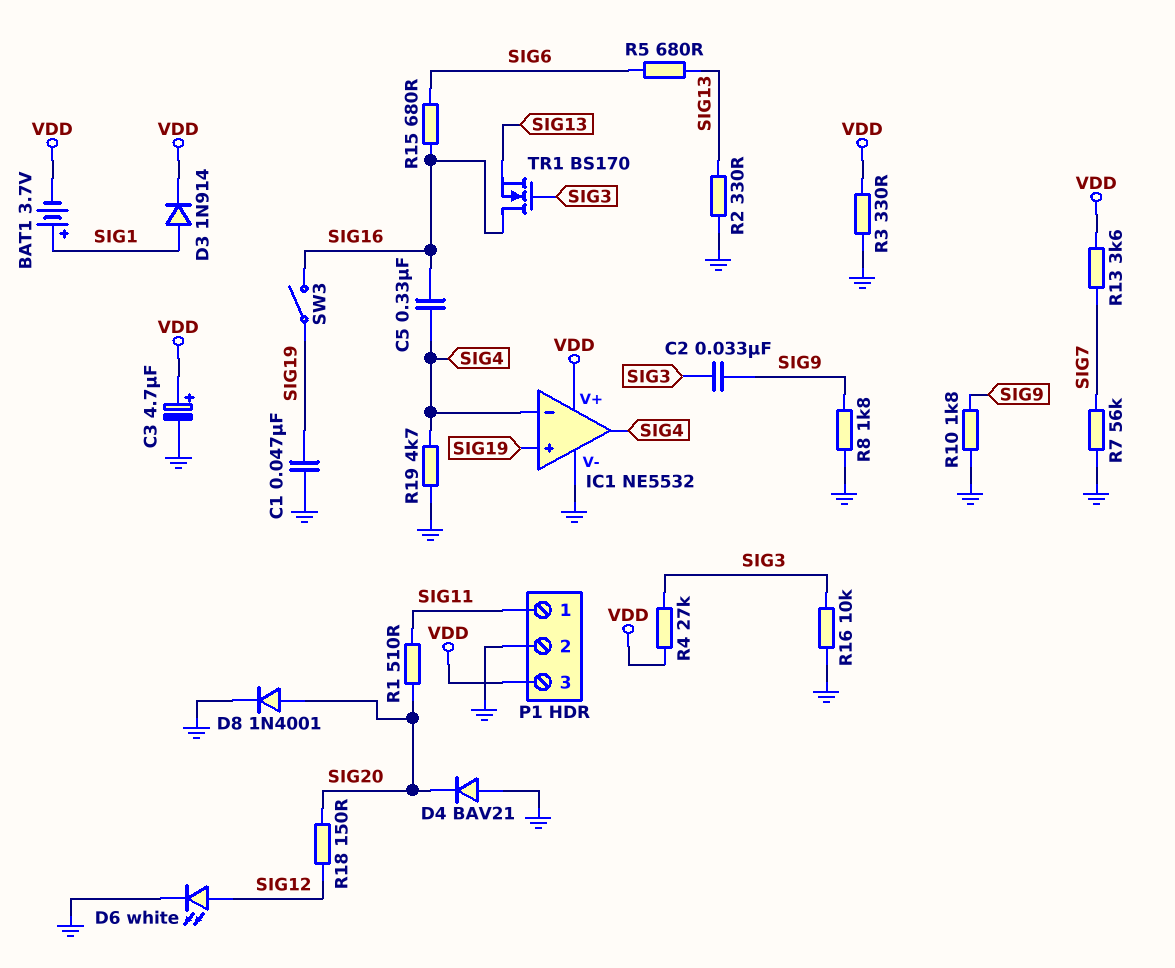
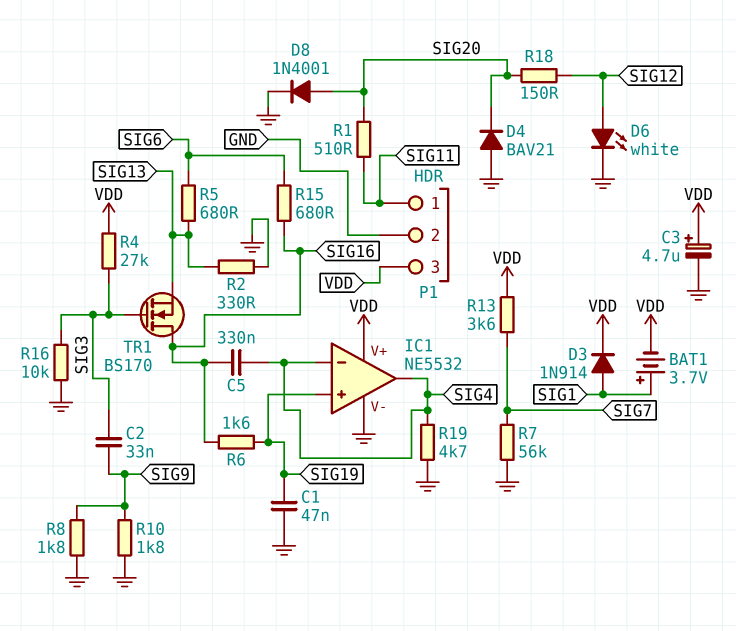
R3: 330 (GND, VDD) -> none
R6: none -> 1.6k (SIG16, SIG19)
SW3: switch (SIG16, SIG19) -> none

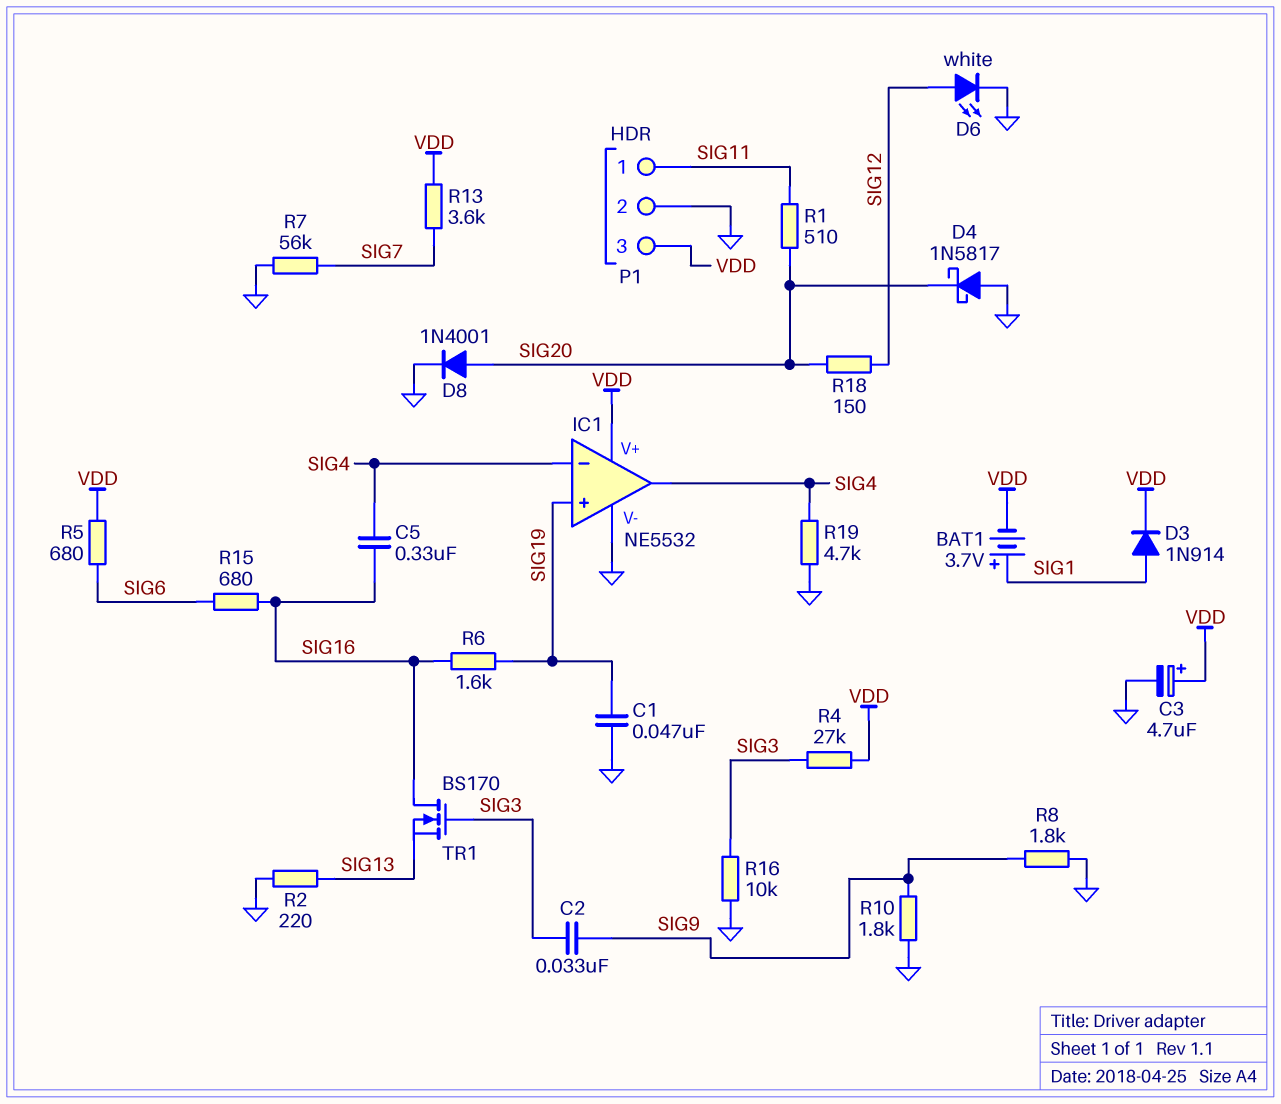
D4: diode BAV21 (A GND, K SIG20) -> schottky 1N5817 (A GND, K SIG20)
R2: 330 (GND, SIG13) -> 220 (GND, SIG13)
R5: 680 (SIG6, SIG13) -> 680 (SIG6, VDD)

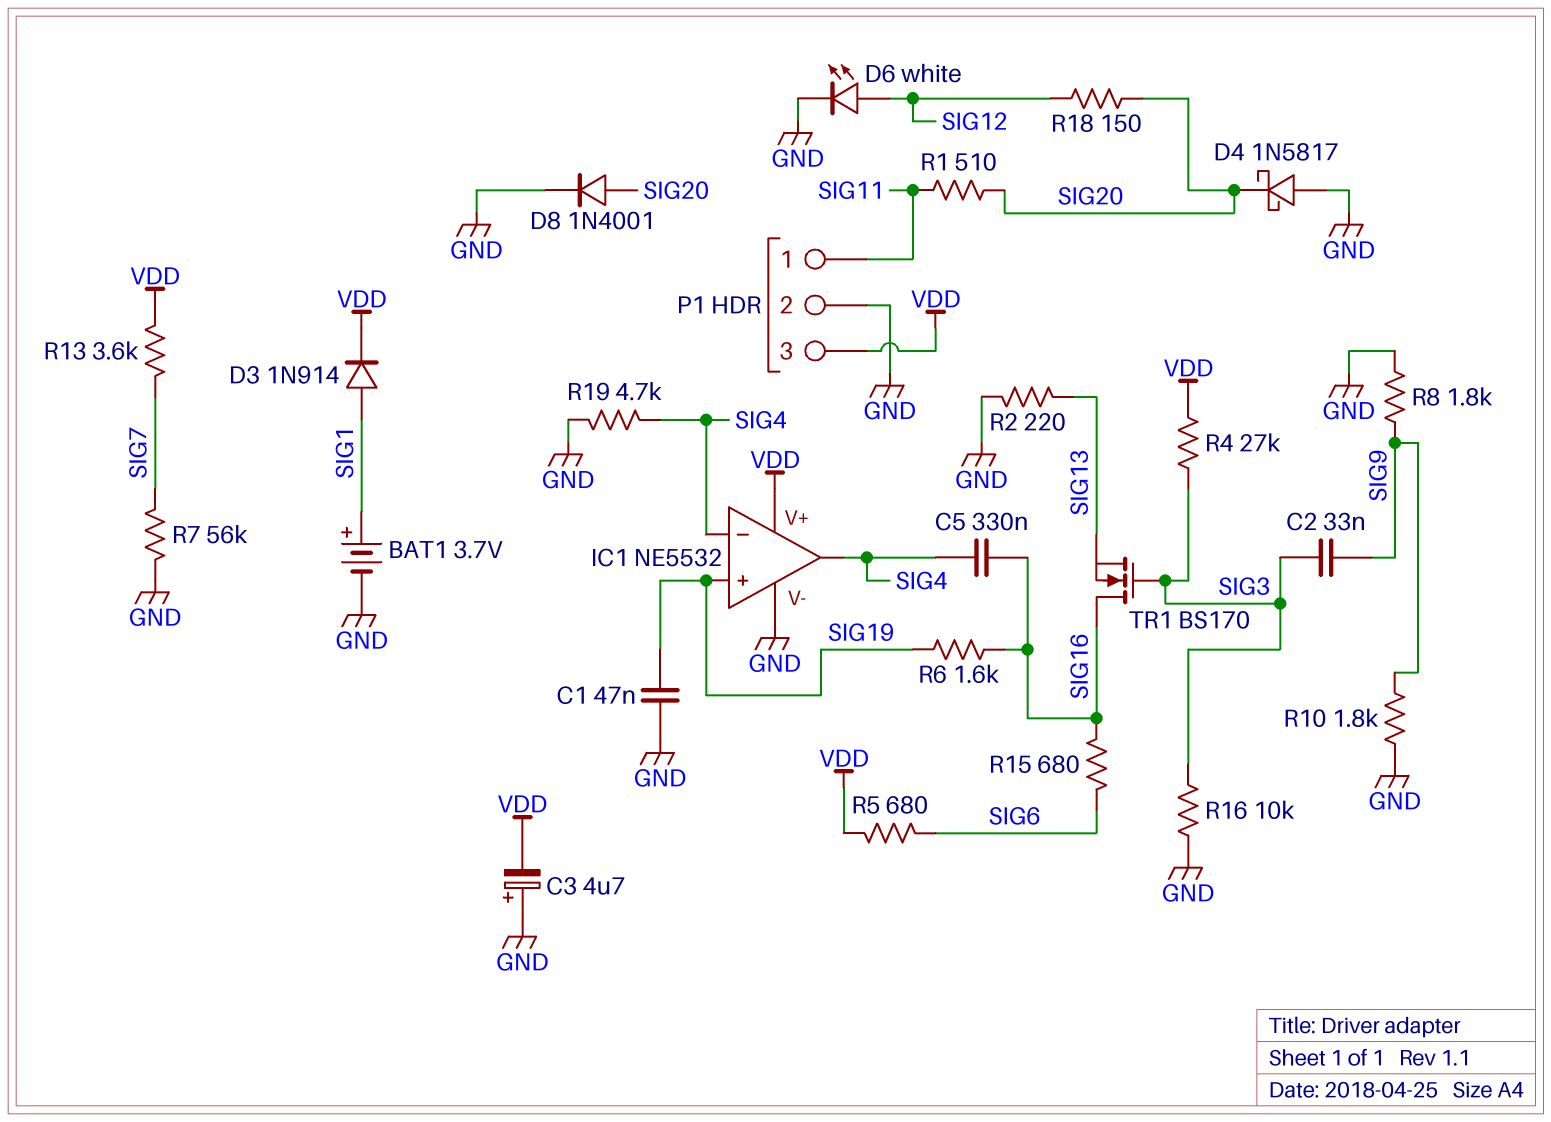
BAT1: 3.7V (plus SIG1, minus VDD) -> 3.7V (plus SIG1, minus GND)
C3: 4.7uF (plus VDD, minus GND) -> 4.7uF (plus GND, minus VDD)

